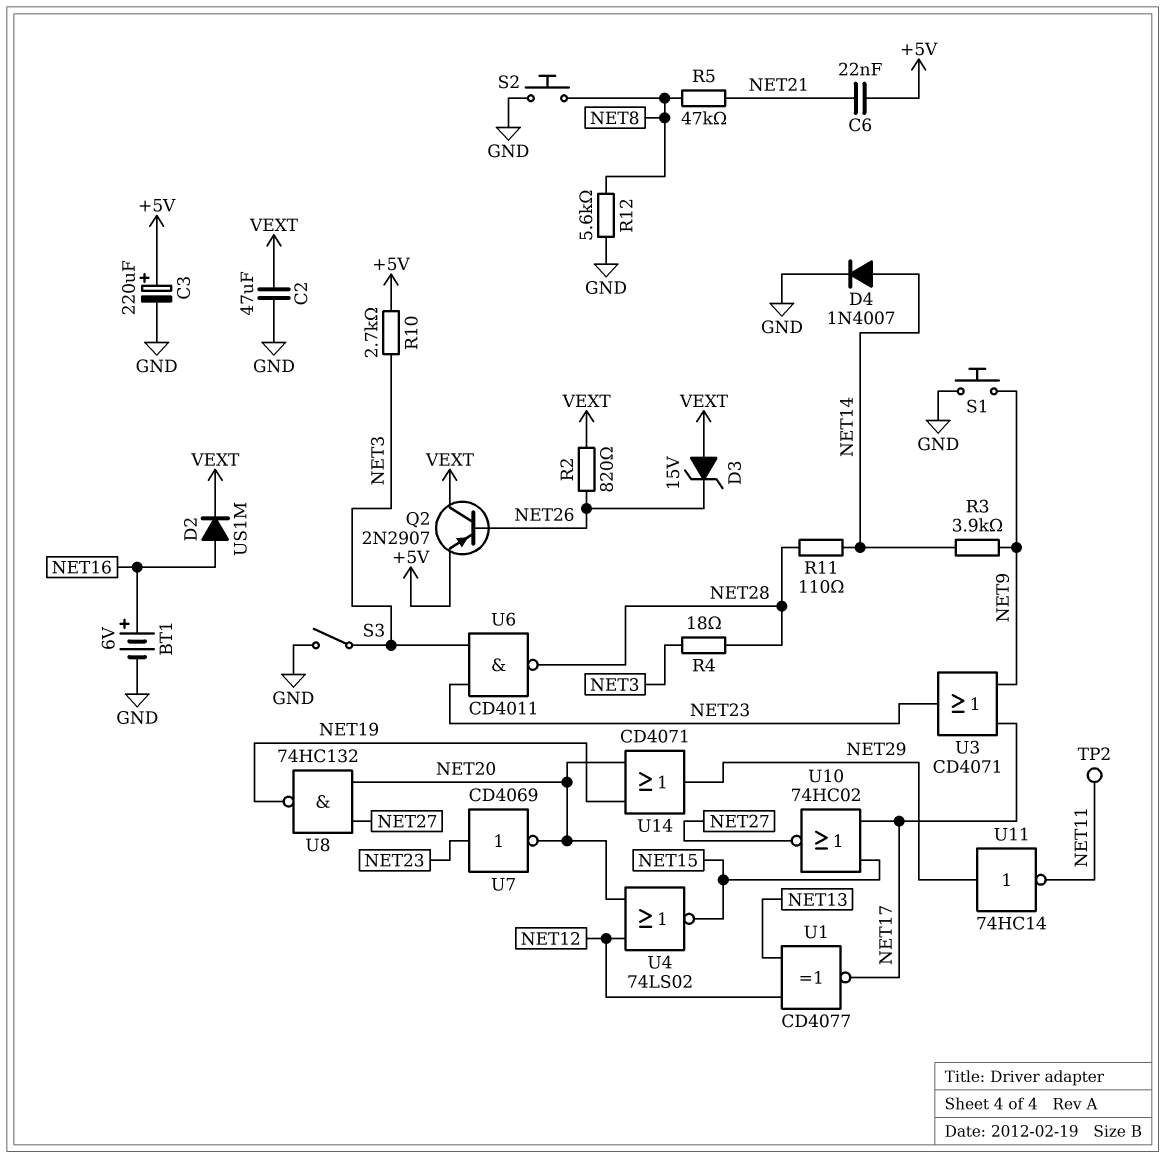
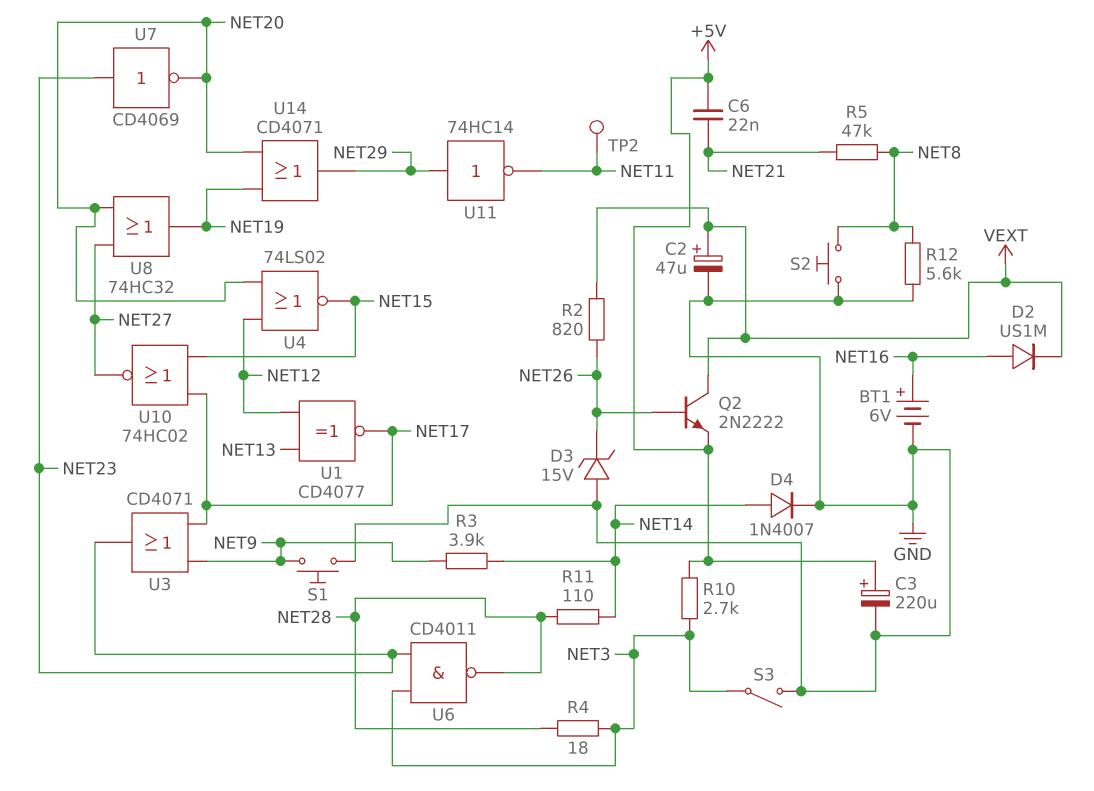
C2: 47uF (GND, VEXT) -> 47uF (plus VEXT, minus GND)
D3: zener 15V (A VEXT, K NET26) -> zener 15V (A GND, K NET26)
Q2: PNP 2N2907 (B NET26, C VEXT, E +5V) -> NPN 2N2222 (B NET26, C VEXT, E +5V)
U8: NAND 74HC132 (in NET20, in NET27, out NET19) -> OR 74HC32 (in NET20, in NET27, out NET19)

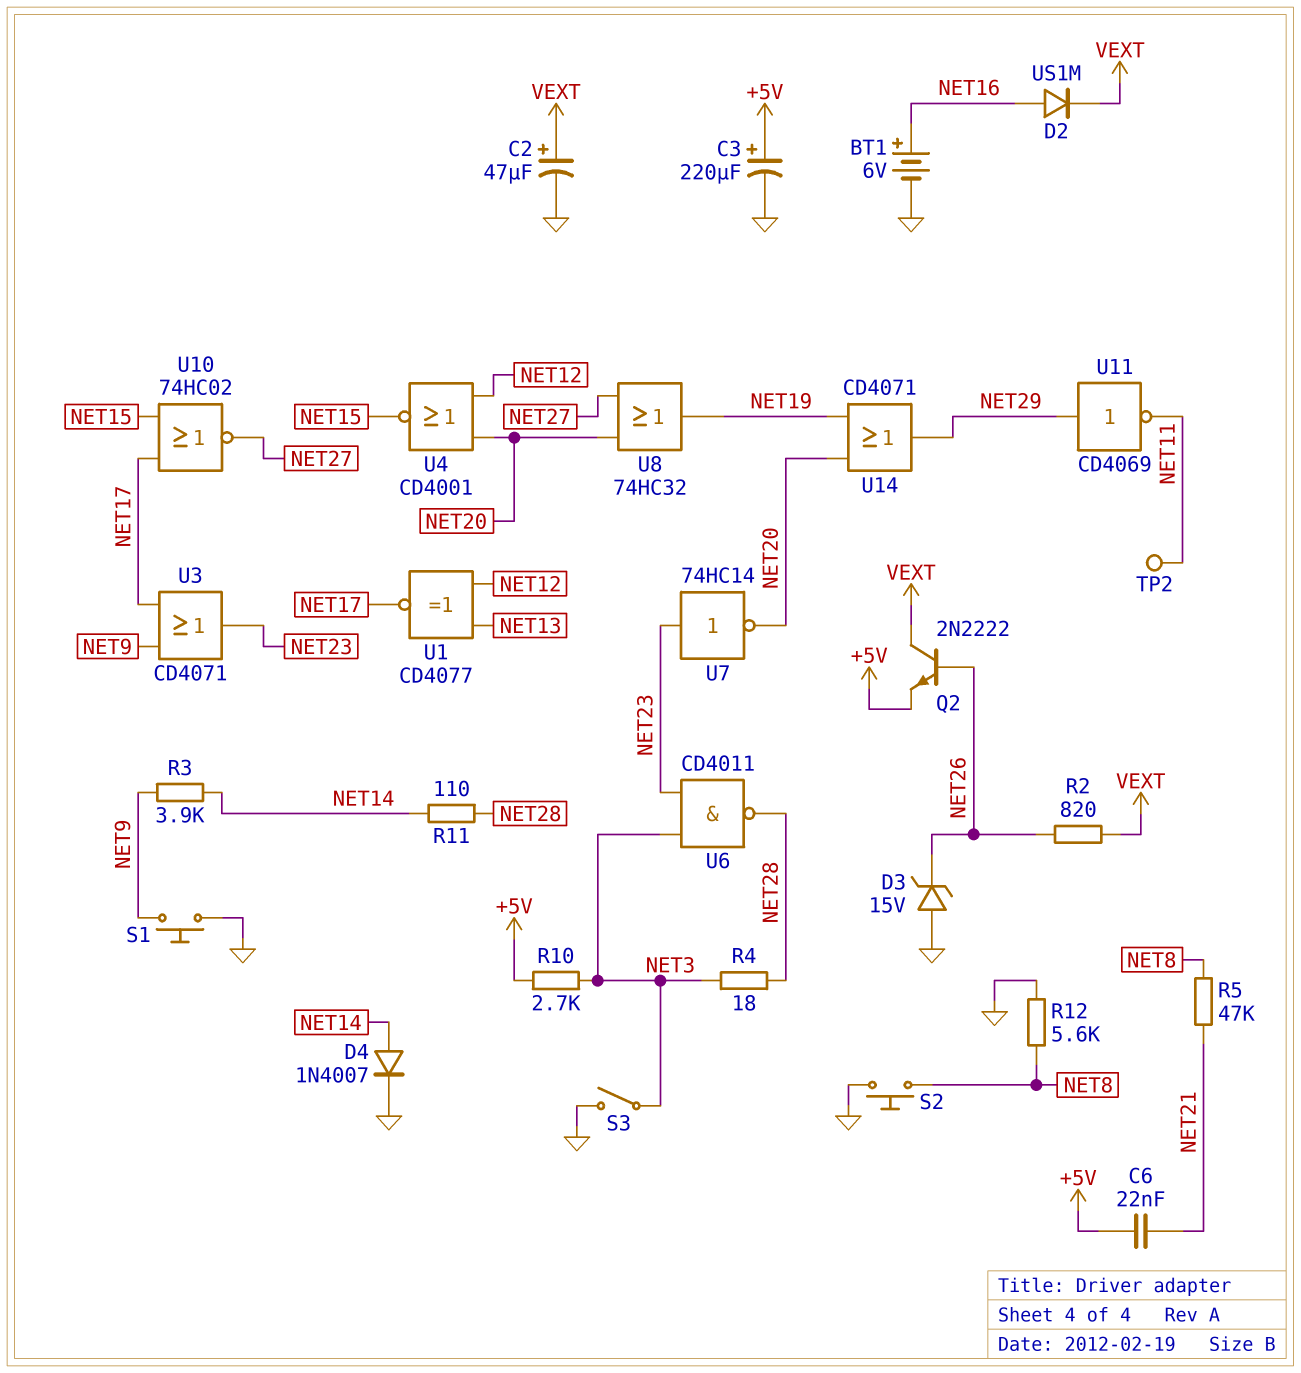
U4: NOR 74LS02 (in NET12, in NET20, out NET15) -> NOR CD4001 (in NET12, in NET20, out NET15)
U7: NOT CD4069 (in NET23, out NET20) -> NOT 74HC14 (in NET23, out NET20)
U11: NOT 74HC14 (in NET29, out NET11) -> NOT CD4069 (in NET29, out NET11)

